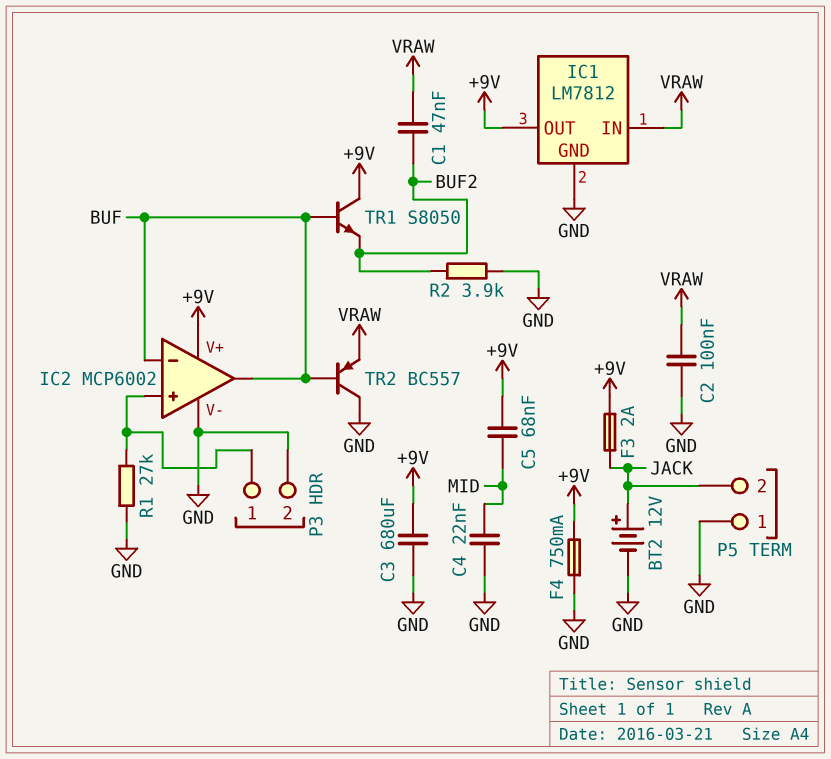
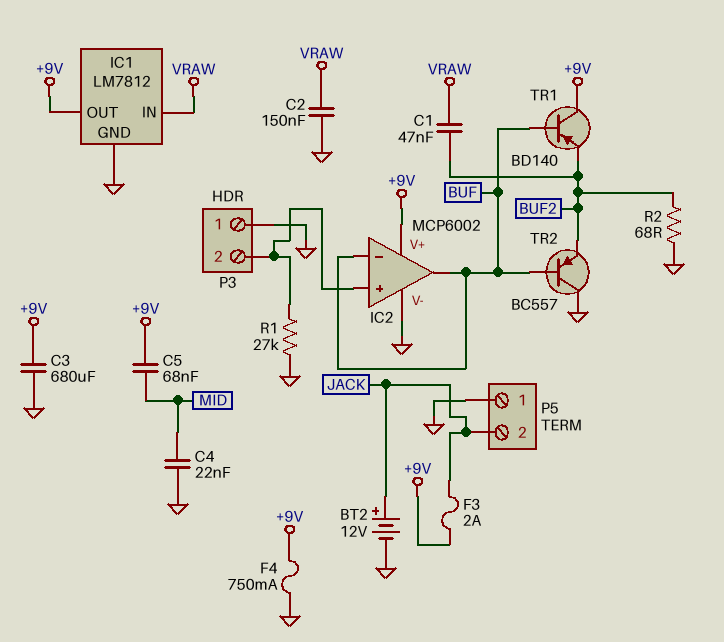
C2: 100nF (GND, VRAW) -> 150nF (GND, VRAW)
P3 pin 1: IC2/in+ -> GND
P3 pin 2: GND -> IC2/in+
R2: 3.9k (BUF2, GND) -> 68 (BUF2, GND)
TR1: NPN S8050 (B BUF, C +9V, E BUF2) -> PNP BD140 (B BUF, C +9V, E BUF2)
TR2: PNP BC557 (B BUF, C GND, E VRAW) -> PNP BC557 (B BUF, C GND, E BUF2)

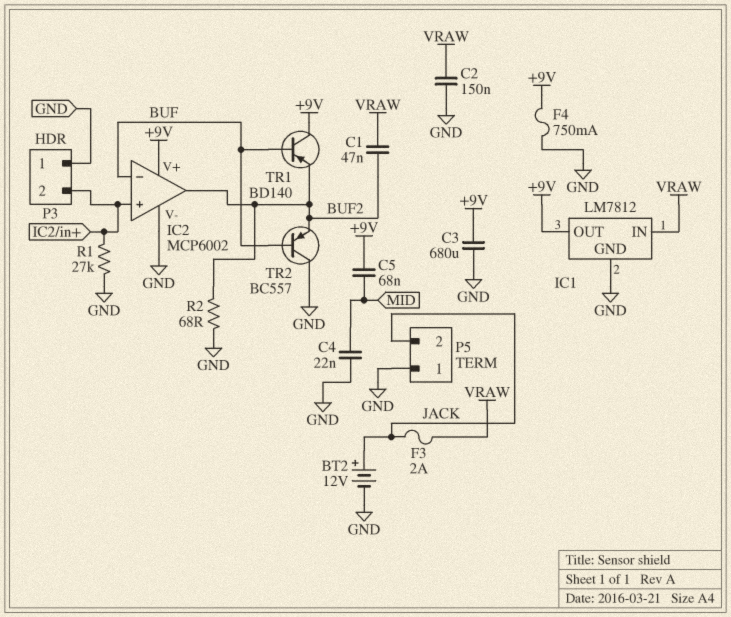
F3: 2A (+9V, JACK) -> 2A (JACK, VRAW)
IC2 pin out: BUF -> BUF2

